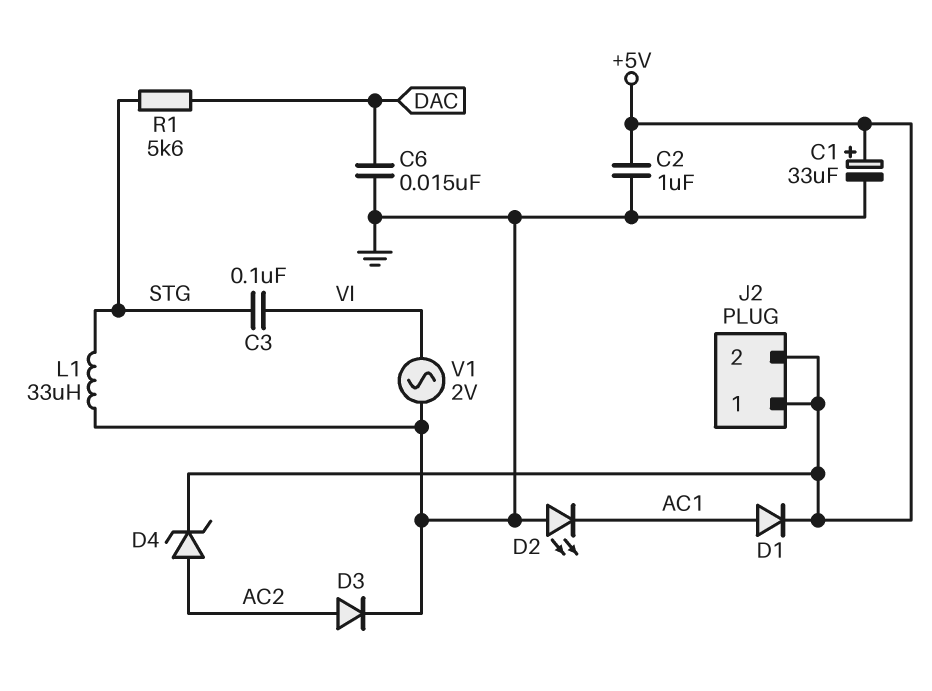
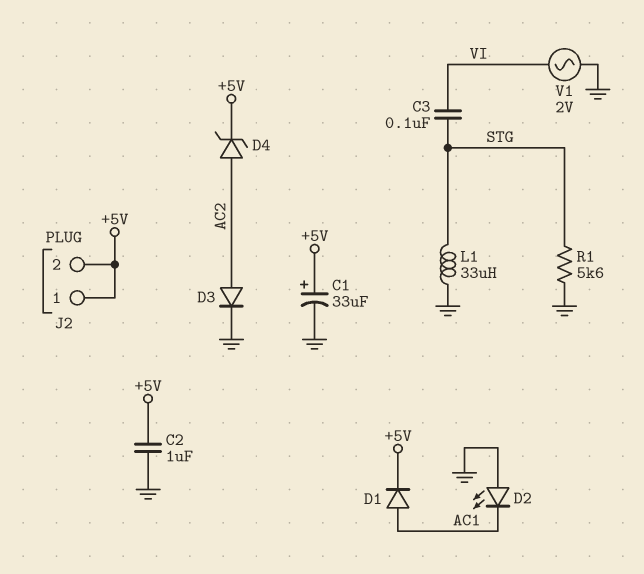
C6: 15nF (DAC, GND) -> none
R1: 5.6k (DAC, STG) -> 5.6k (GND, STG)

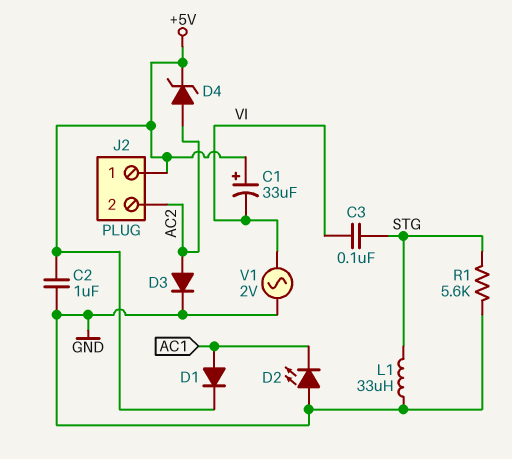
C1: 33uF (plus +5V, minus GND) -> 33uF (plus +5V, minus VI)
J2 pin 2: +5V -> AC2

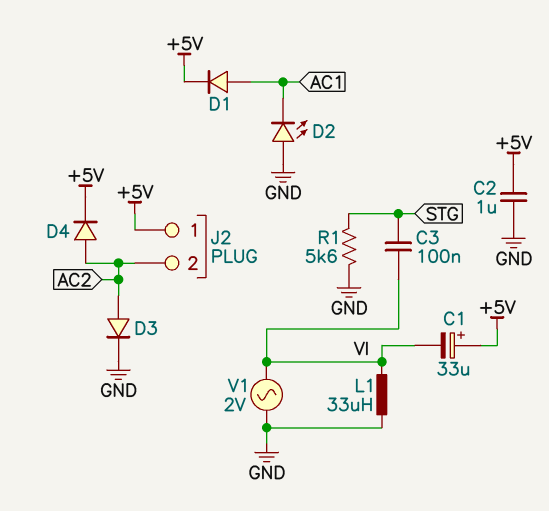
D4: zener (A AC2, K +5V) -> diode (A AC2, K +5V)
L1: 33uH (GND, STG) -> 33uH (GND, VI)

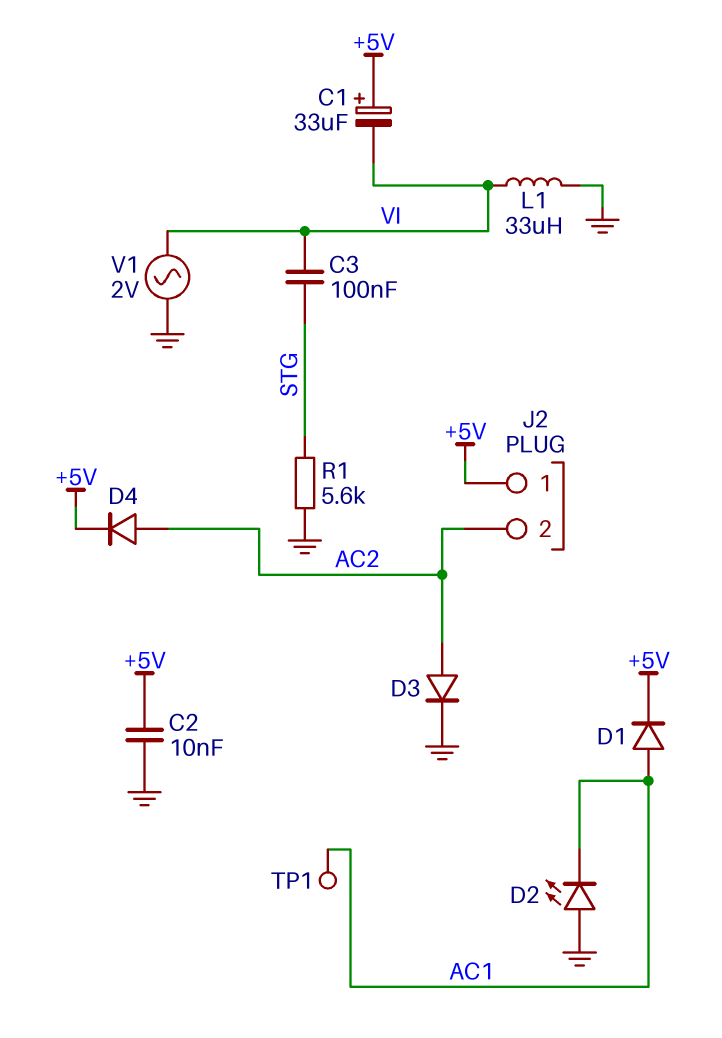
C2: 1uF (+5V, GND) -> 10nF (+5V, GND)
TP1: none -> test point (AC1)

